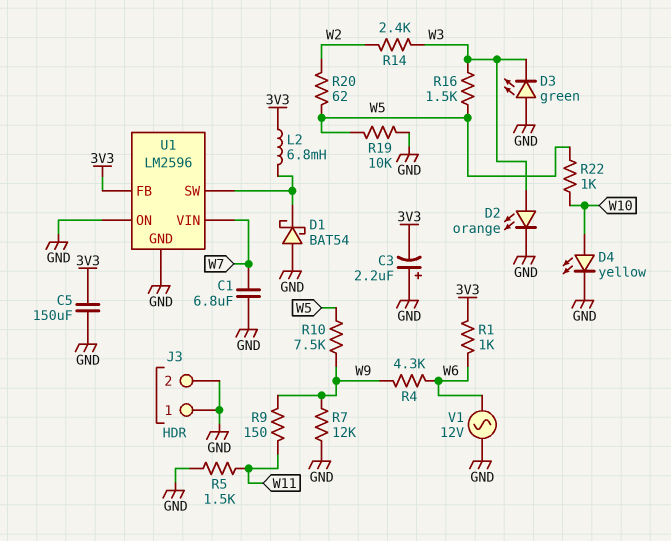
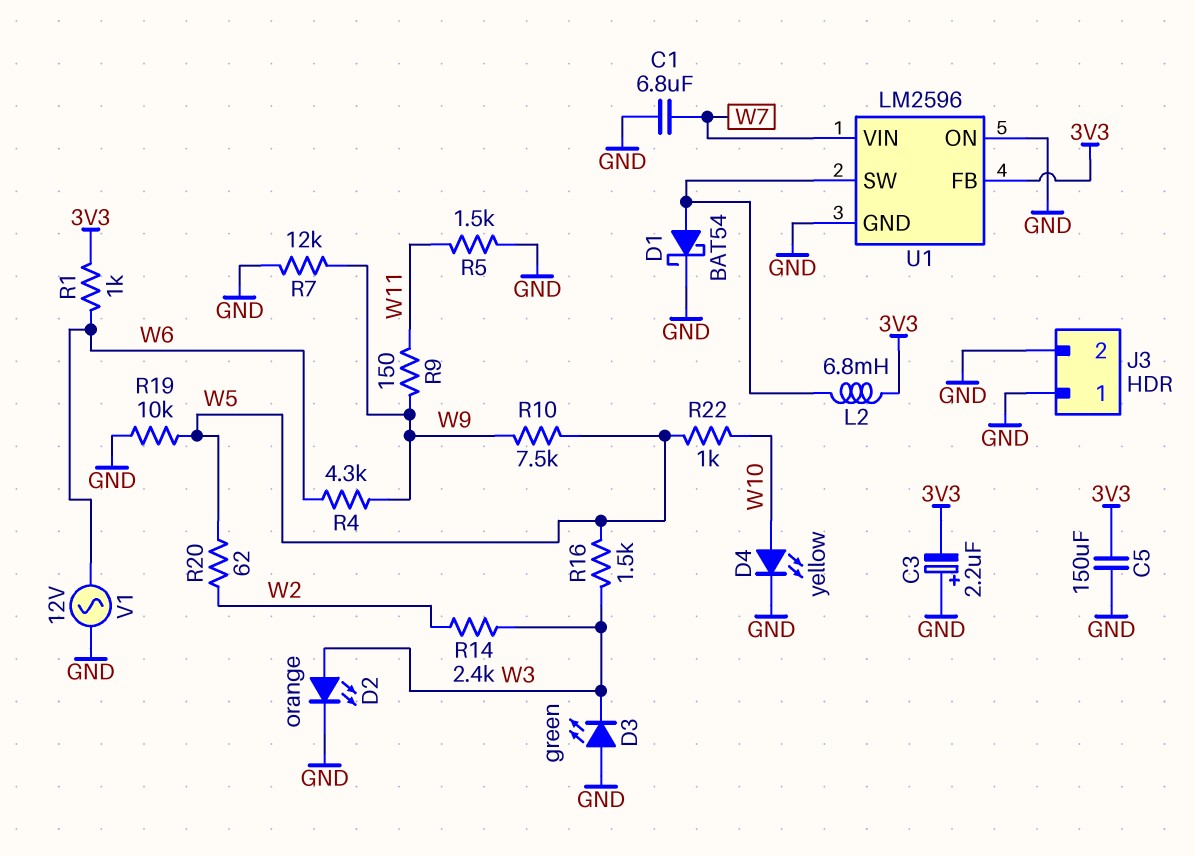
D1: schottky BAT54 (A GND, K U1/SW) -> schottky BAT54 (A U1/SW, K GND)

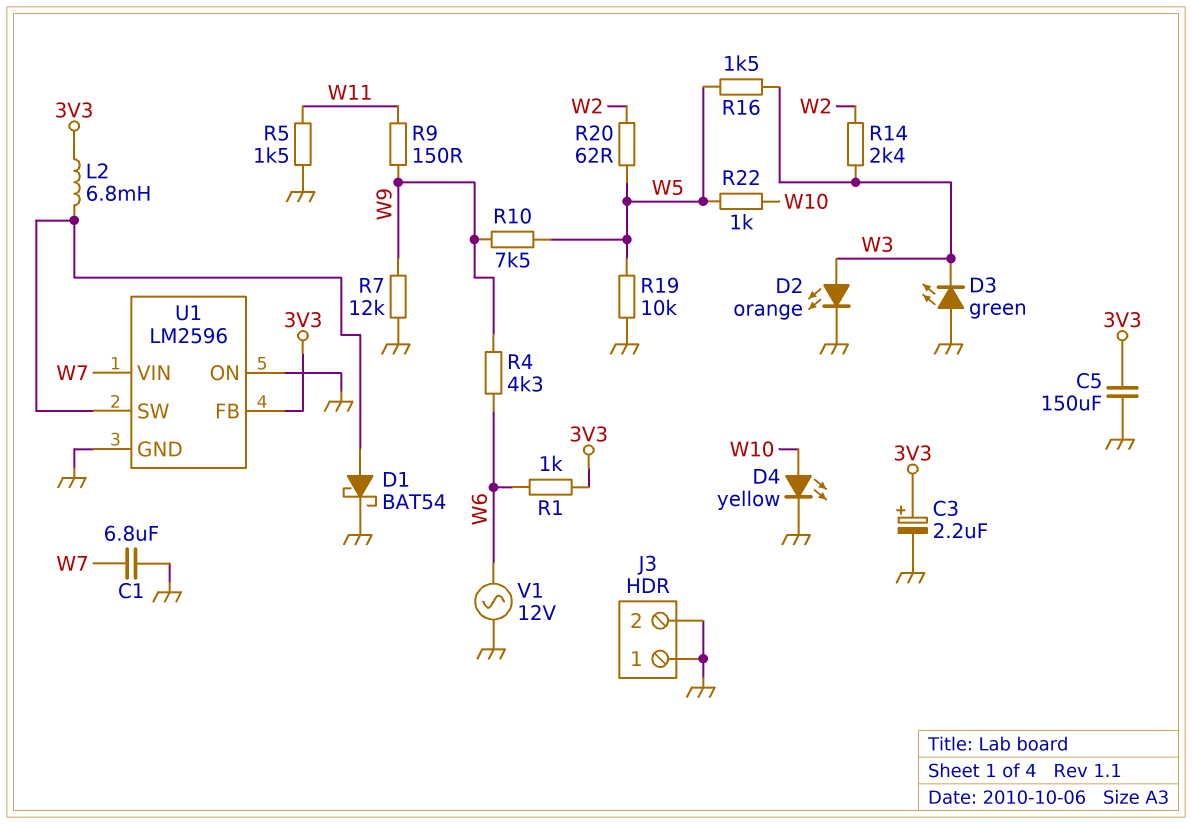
C3: 2.2uF (plus GND, minus 3V3) -> 2.2uF (plus 3V3, minus GND)

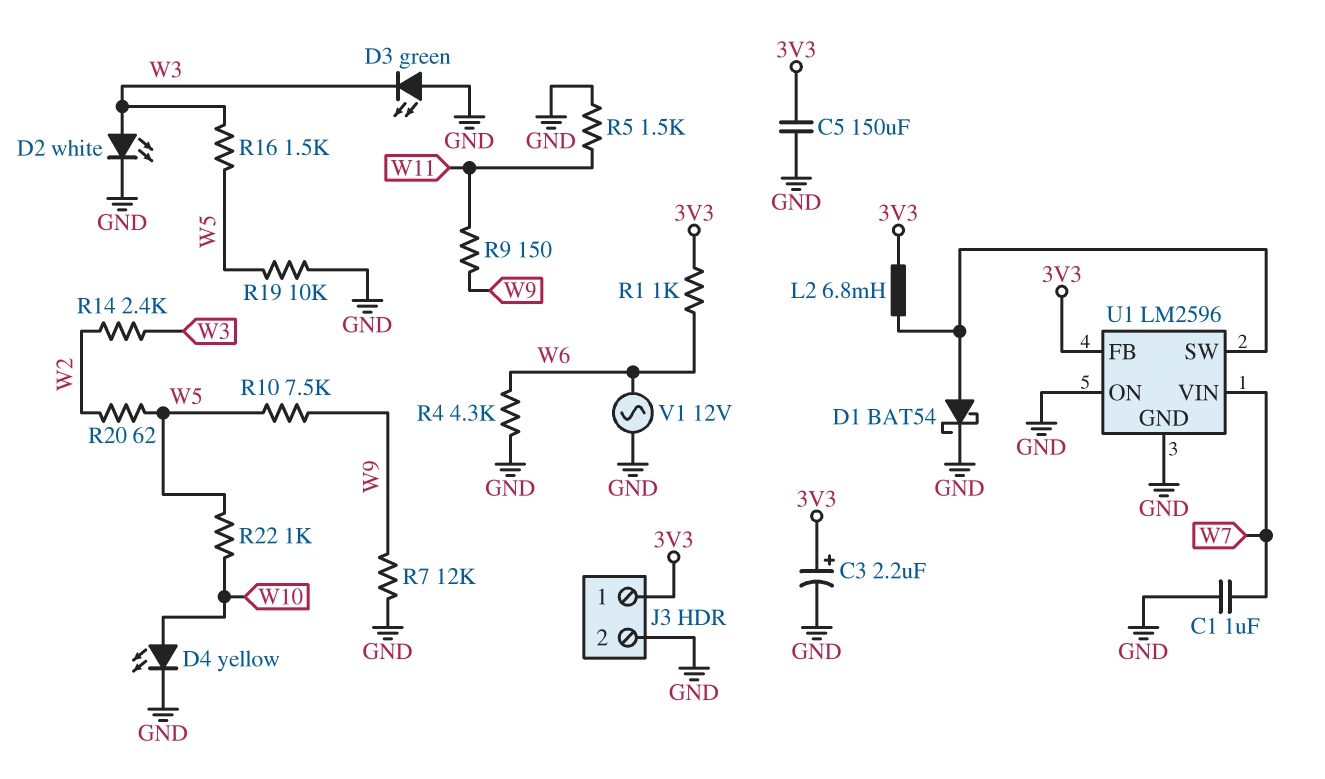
C1: 6.8uF (GND, W7) -> 1uF (GND, W7)
D2: LED orange (A W3, K GND) -> LED white (A W3, K GND)
J3 pin 1: GND -> 3V3
R4: 4.3k (W6, W9) -> 4.3k (GND, W6)

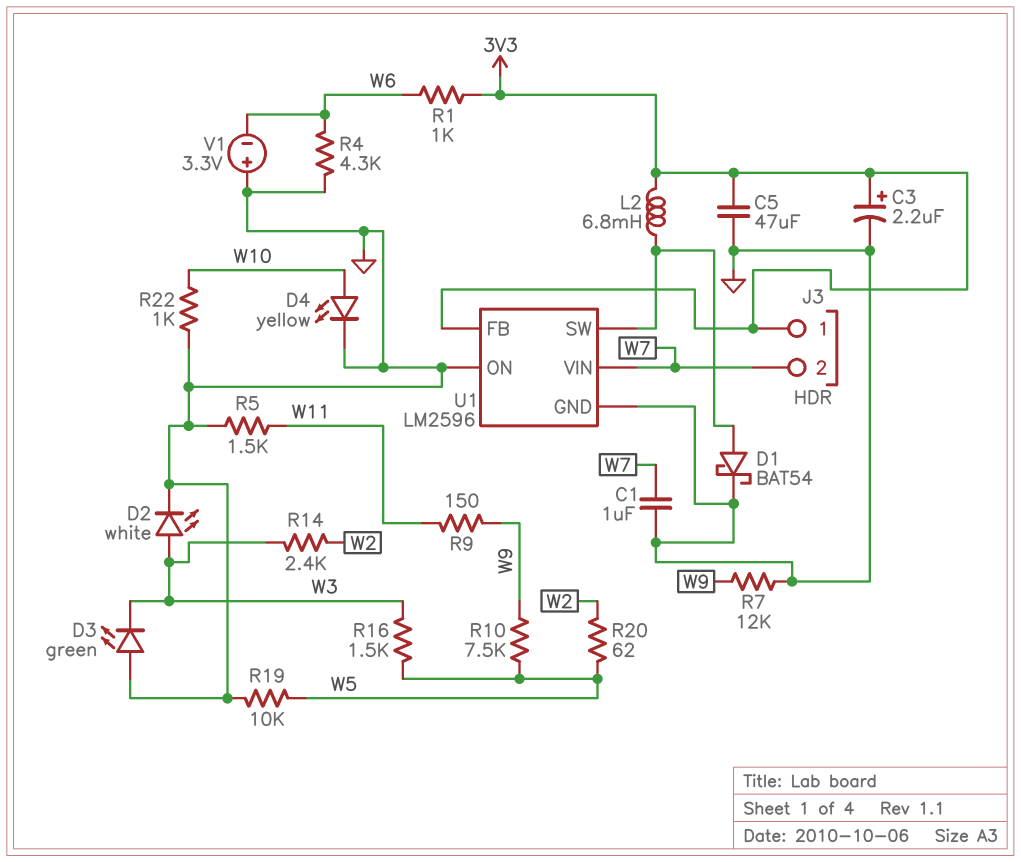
C5: 150uF (3V3, GND) -> 47uF (3V3, GND)
J3 pin 2: GND -> W7
R22: 1k (W5, W10) -> 1k (GND, W10)
V1: AC 12V (GND, W6) -> 3.3V (plus GND, minus W6)

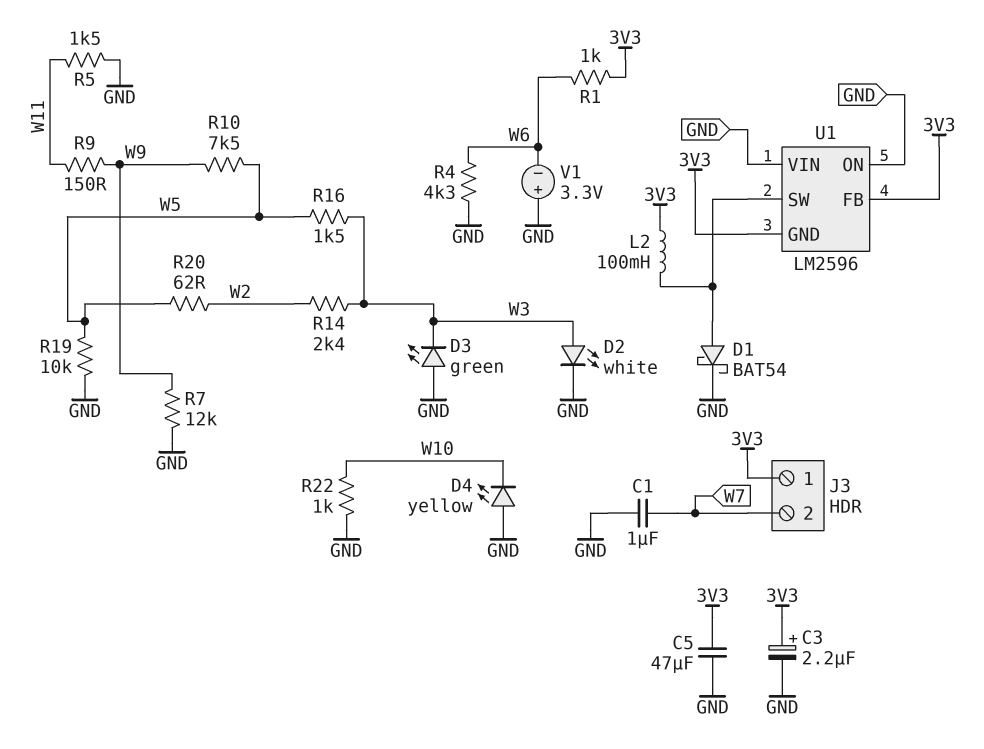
D4: LED yellow (A W10, K GND) -> LED yellow (A GND, K W10)
L2: 6.8mH (3V3, U1/SW) -> 100mH (3V3, U1/SW)
U1 pin GND: GND -> 3V3
U1 pin VIN: W7 -> GND

